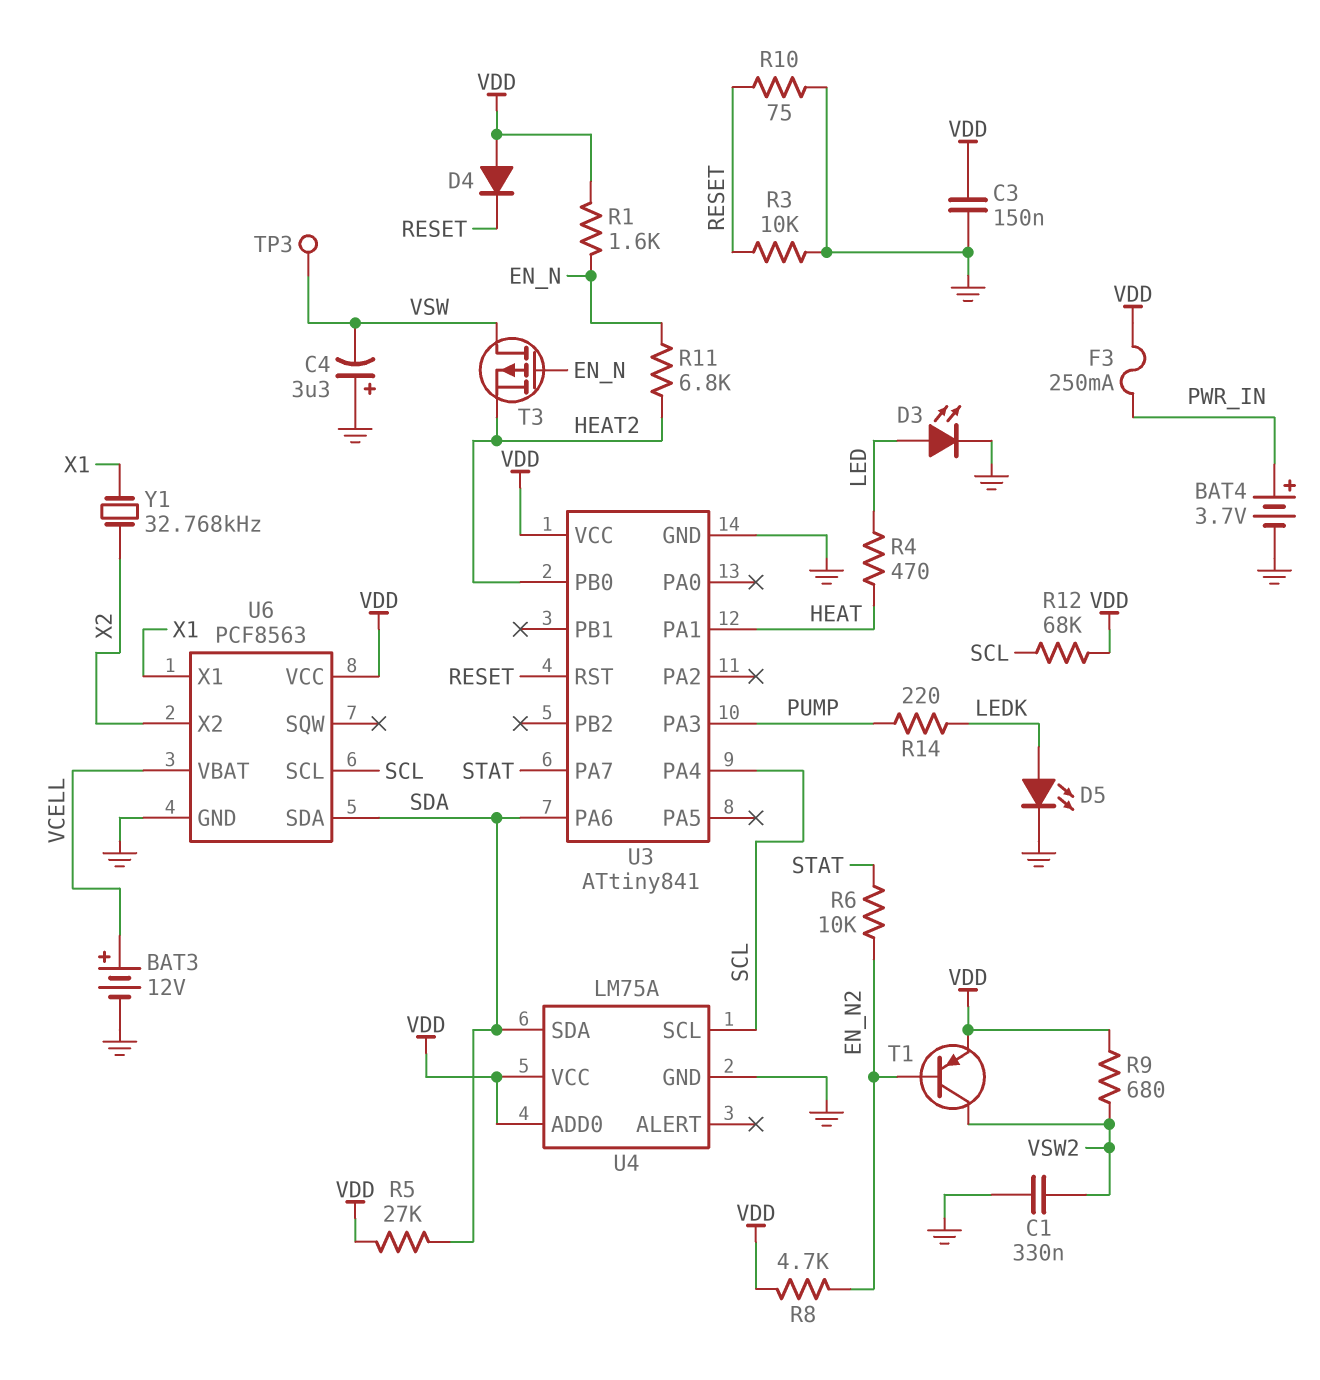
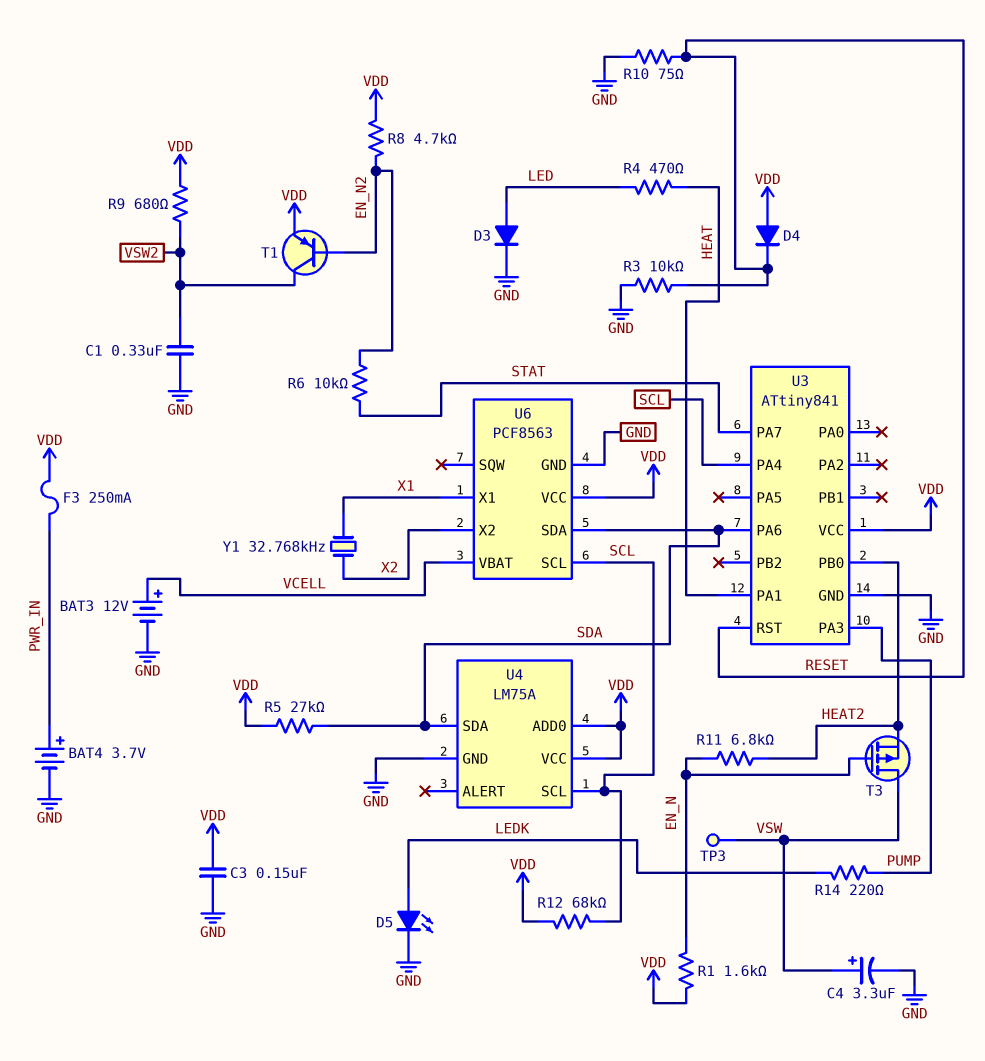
C4: 3.3uF (plus GND, minus VSW) -> 3.3uF (plus VSW, minus GND)
D3: LED (A LED, K GND) -> diode (A LED, K GND)

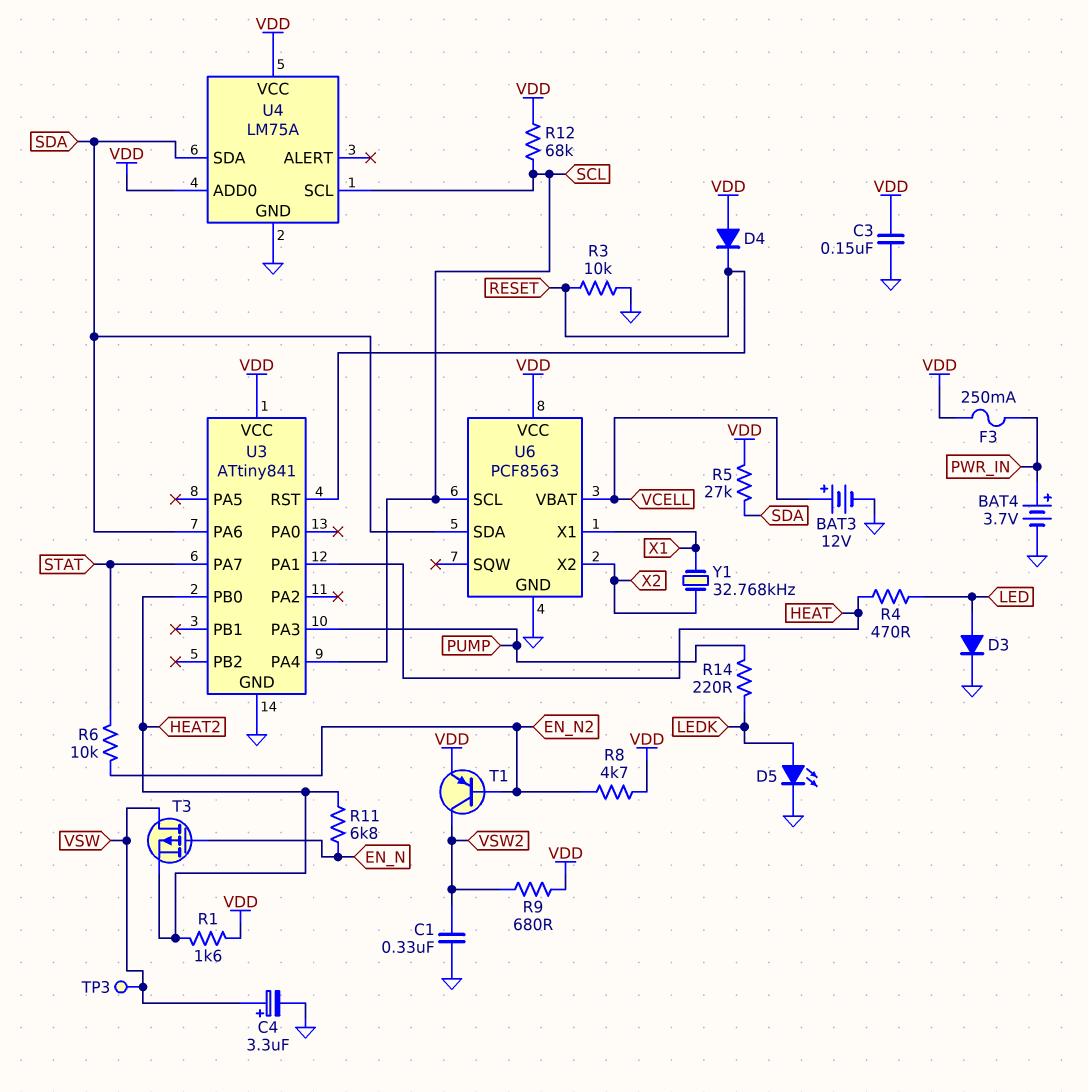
R1: 1.6k (EN_N, VDD) -> 1.6k (HEAT2, VDD)
R10: 75 (GND, RESET) -> none

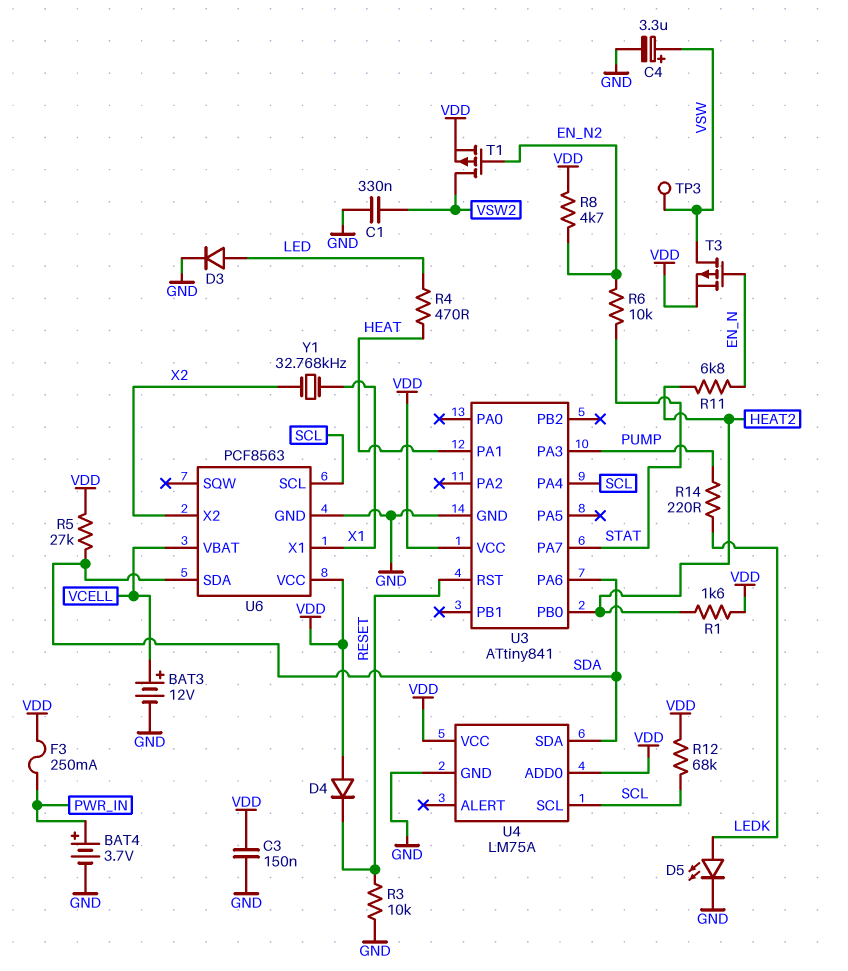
R9: 680 (VDD, VSW2) -> none
T1: PNP (B EN_N2, C VSW2, E VDD) -> PMOS (G EN_N2, D VSW2, S VDD)
T3: PMOS (G EN_N, D VSW, S HEAT2) -> PMOS (G EN_N, D VSW, S VDD)

